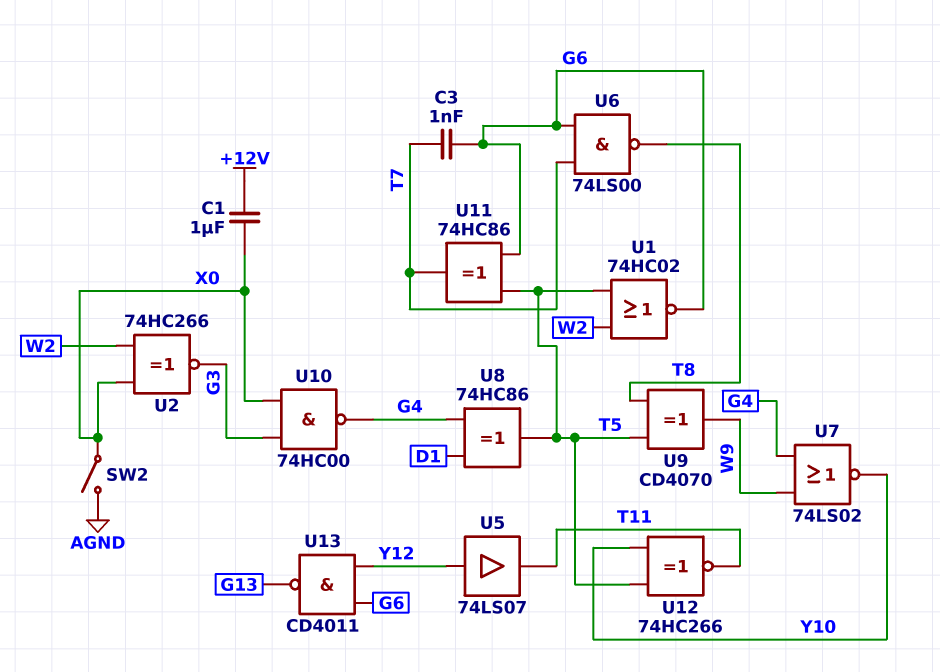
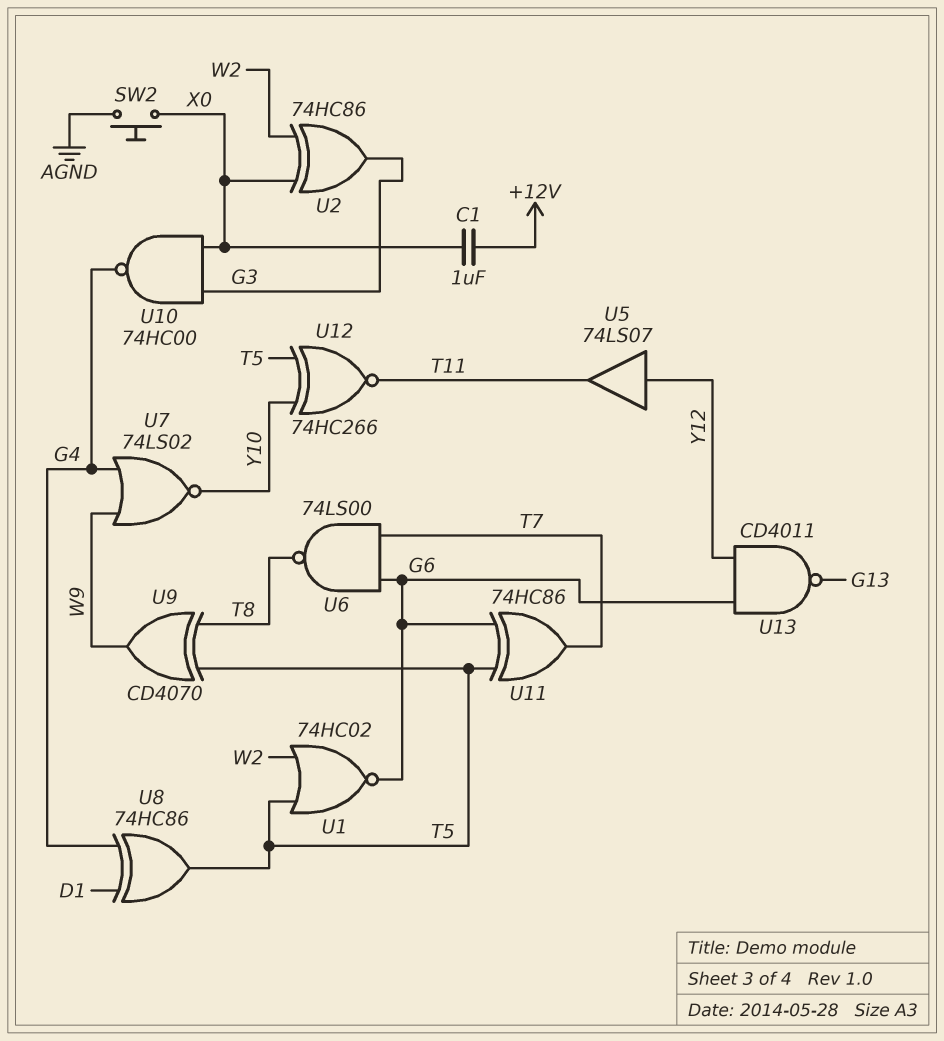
C3: 1nF (G6, T7) -> none
SW2: switch (AGND, X0) -> button (AGND, X0)
U2: XNOR 74HC266 (in W2, in X0, out G3) -> XOR 74HC86 (in W2, in X0, out G3)

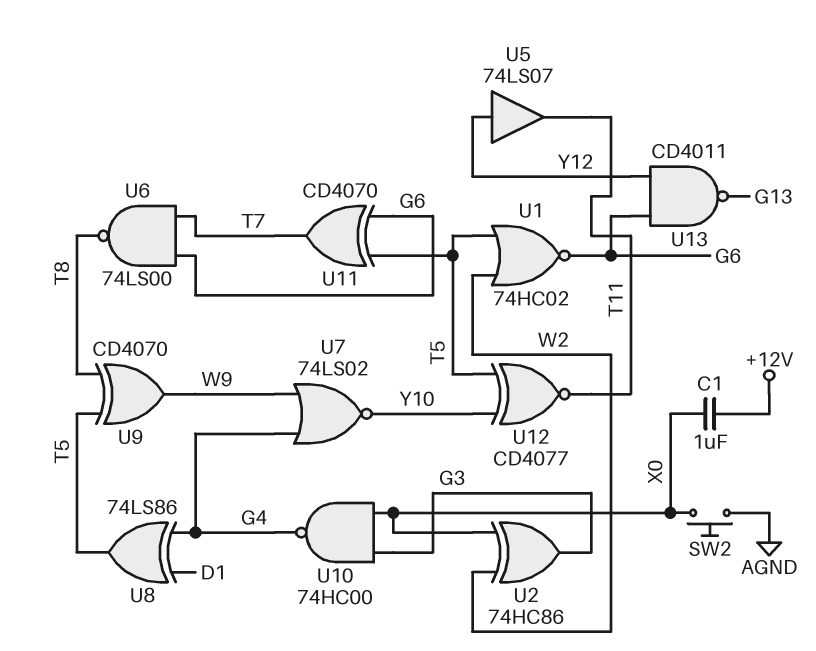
U8: XOR 74HC86 (in D1, in G4, out T5) -> XOR 74LS86 (in D1, in G4, out T5)
U11: XOR 74HC86 (in G6, in T5, out T7) -> XOR CD4070 (in G6, in T5, out T7)
U12: XNOR 74HC266 (in T5, in Y10, out T11) -> XNOR CD4077 (in T5, in Y10, out T11)

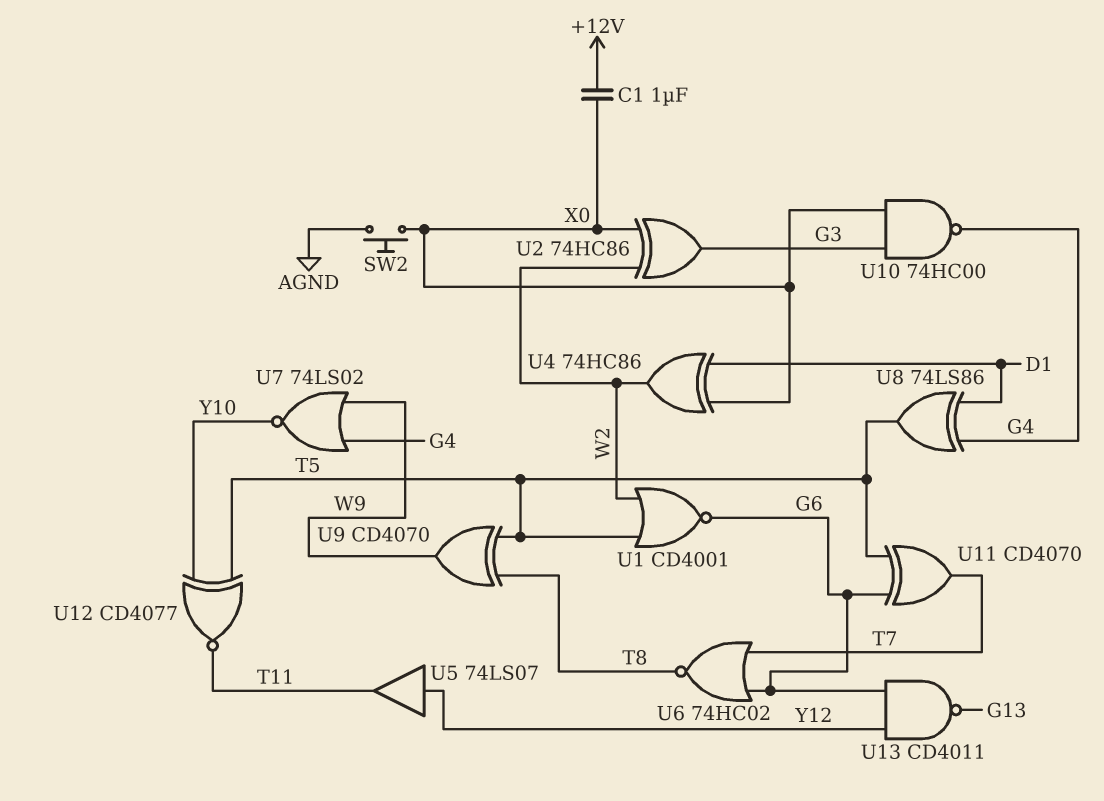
U1: NOR 74HC02 (in T5, in W2, out G6) -> NOR CD4001 (in T5, in W2, out G6)
U4: none -> XOR 74HC86 (in D1, in X0, out W2)
U6: NAND 74LS00 (in G6, in T7, out T8) -> NOR 74HC02 (in G6, in T7, out T8)

